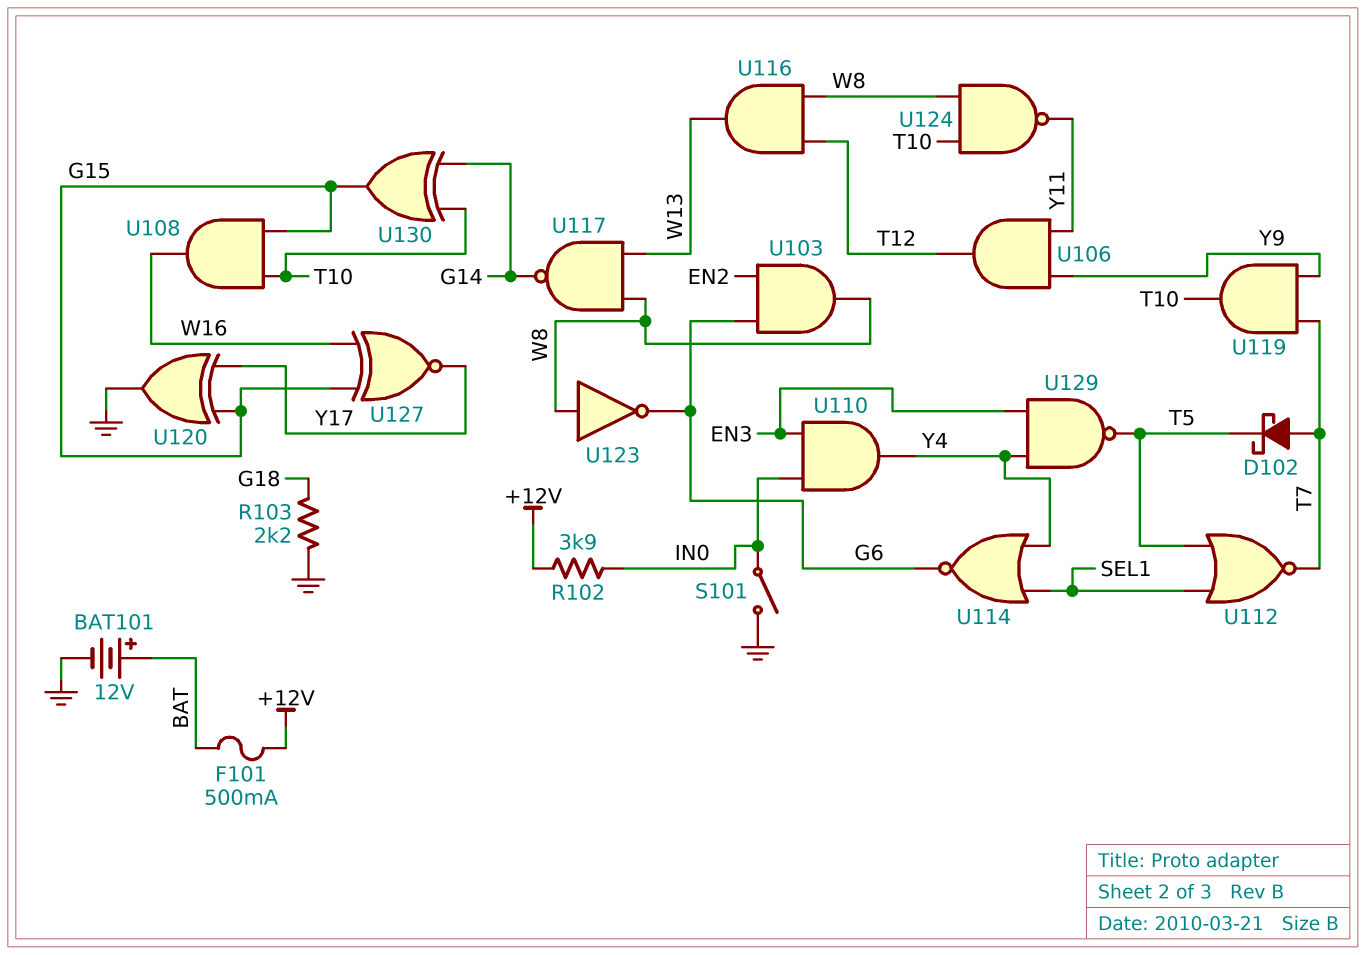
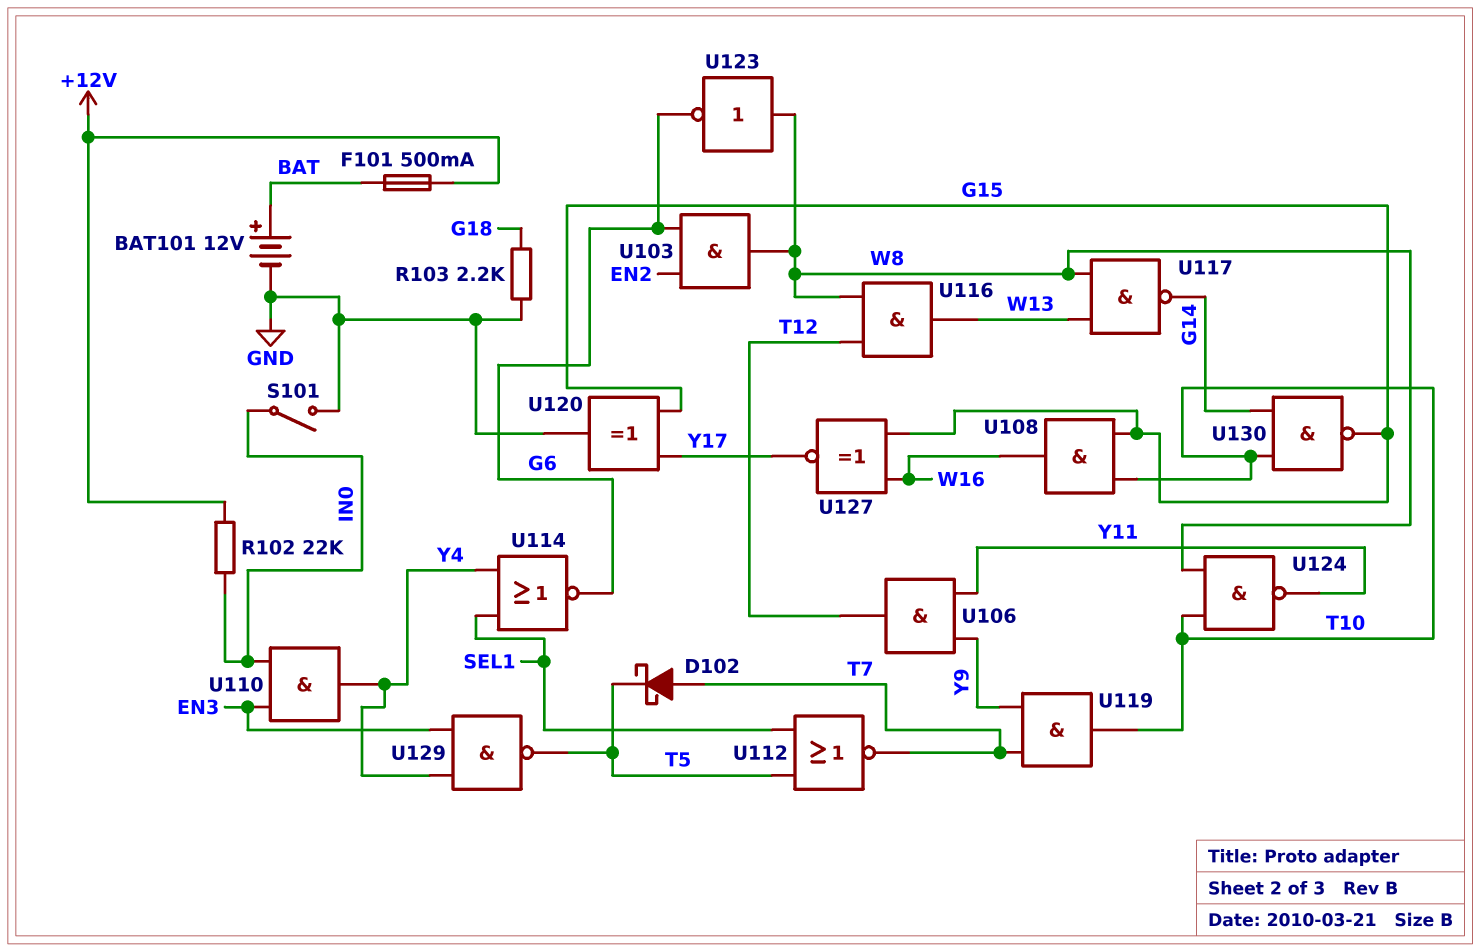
R102: 3.9k (+12V, IN0) -> 22k (+12V, IN0)
U130: XOR (in G14, in T10, out G15) -> NAND (in G14, in T10, out G15)

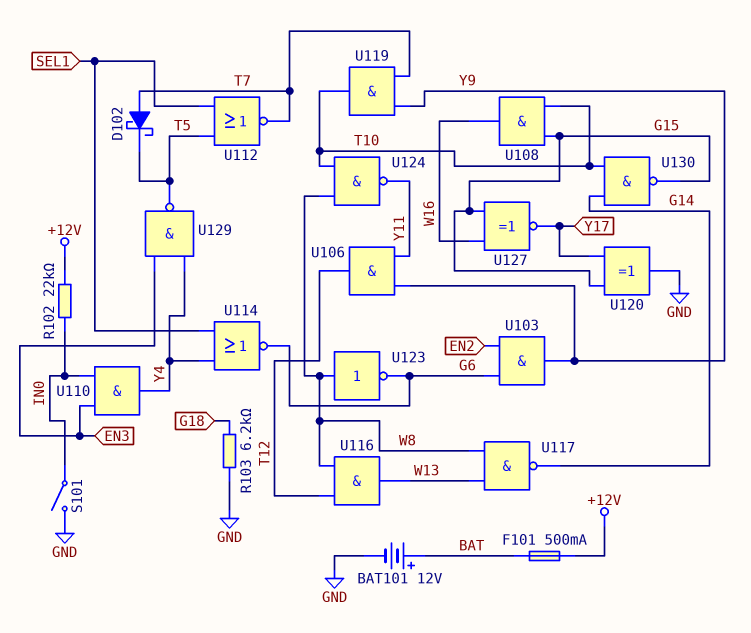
R103: 2.2k (G18, GND) -> 6.2k (G18, GND)
U103: AND (in EN2, in G6, out W8) -> AND (in EN2, in G6, out Y9)

